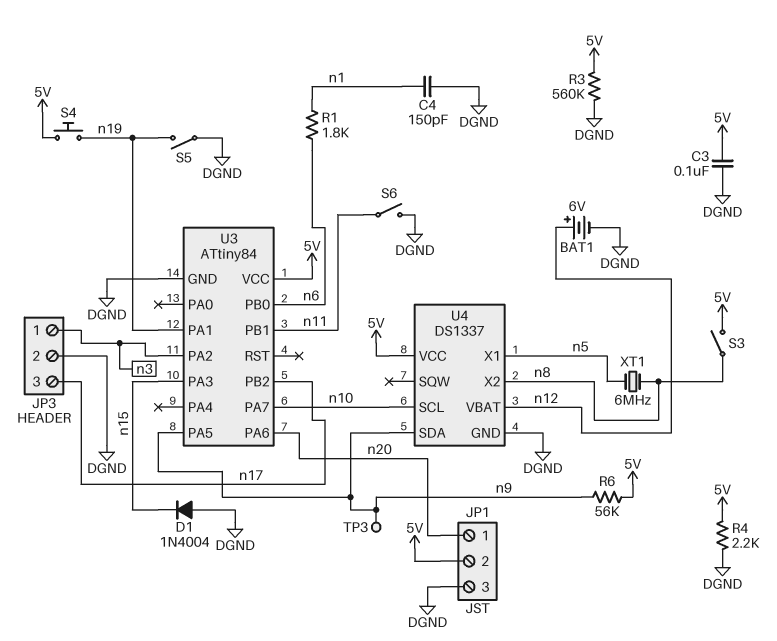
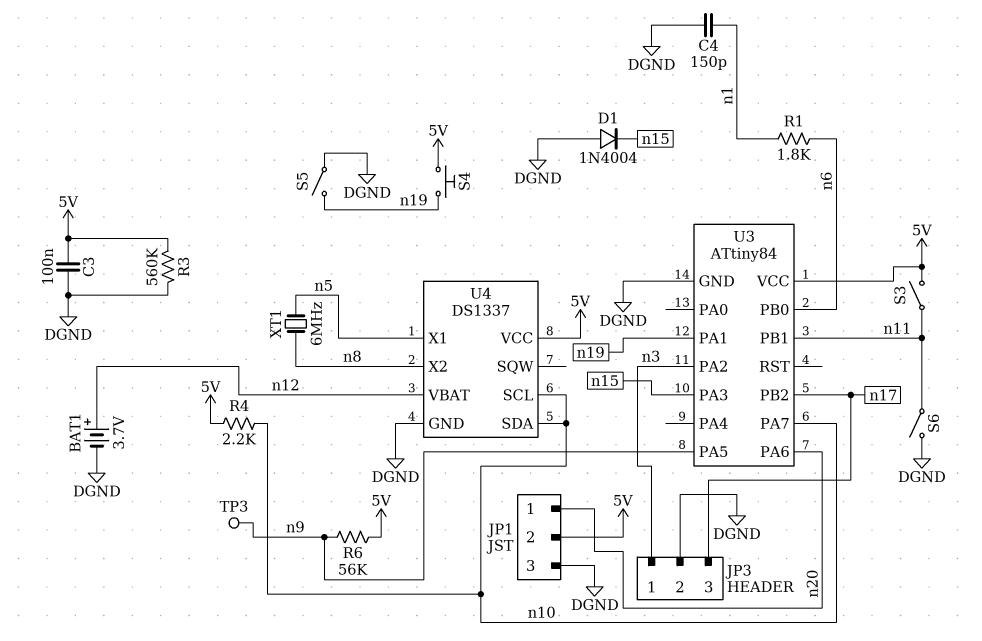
BAT1: 6V (plus n12, minus DGND) -> 3.7V (plus n12, minus DGND)
R4: 2.2k (5V, DGND) -> 2.2k (5V, n10)
S3: switch (5V, n8) -> switch (5V, n11)
U4 pin SDA: n9 -> n10

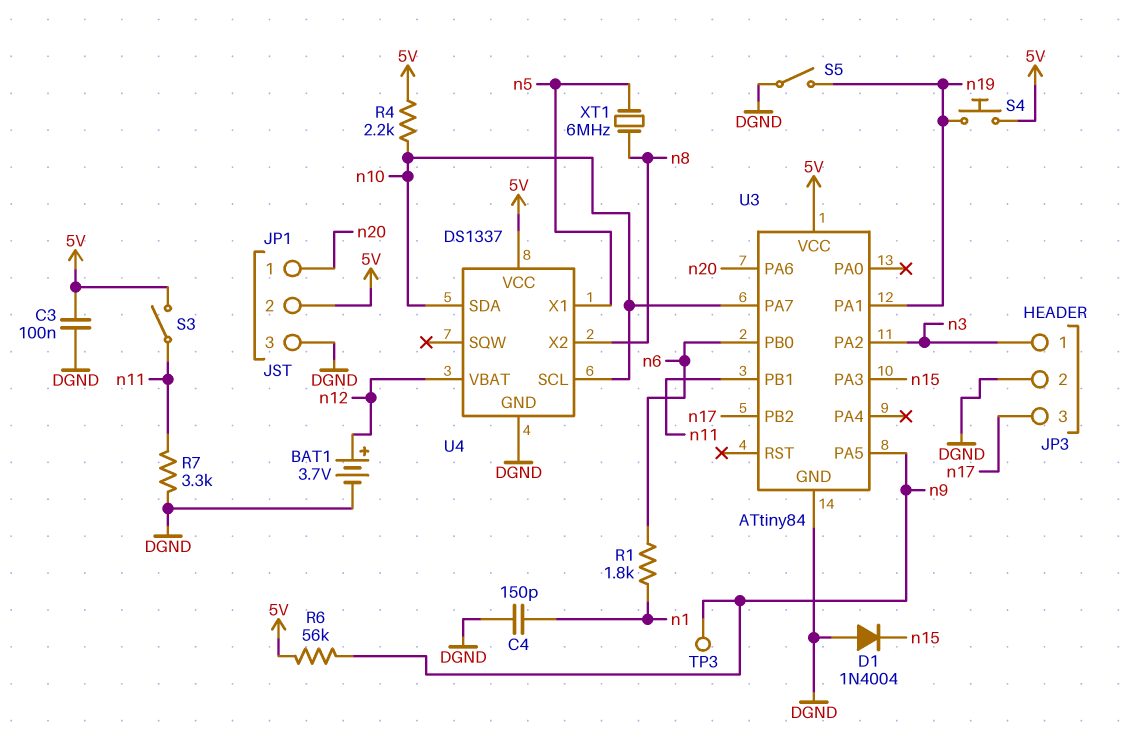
R3: 560k (5V, DGND) -> none
R7: none -> 3.3k (DGND, n11)
S6: switch (DGND, n11) -> none

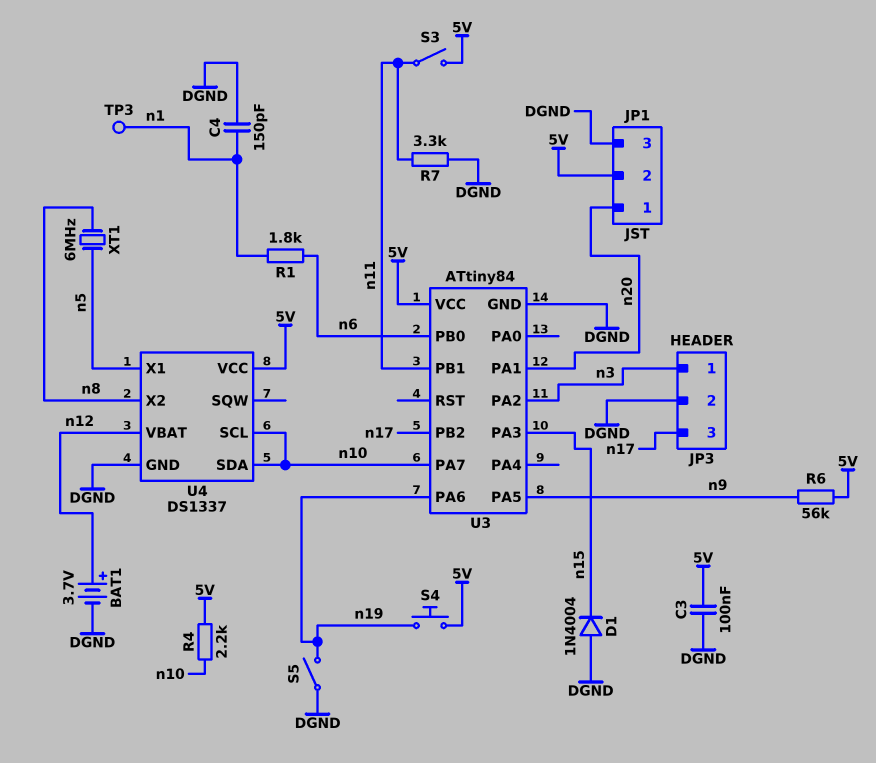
TP3: test point (n9) -> test point (n1)
U3 pin PA1: n19 -> n20
U3 pin PA6: n20 -> n19

